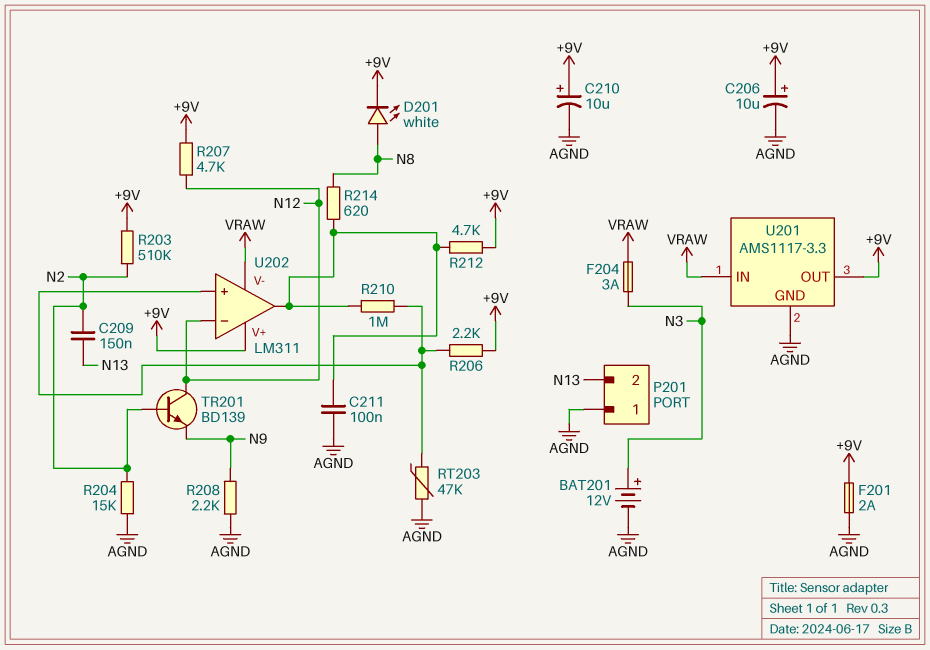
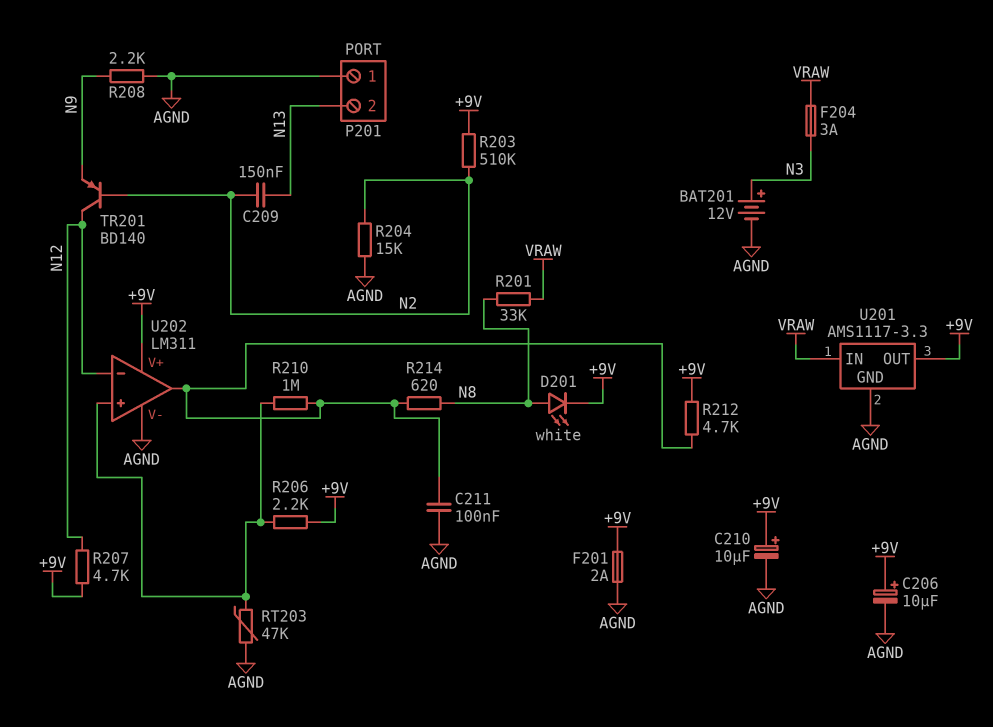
R201: none -> 33k (N8, VRAW)
TR201: NPN BD139 (B N2, C N12, E N9) -> PNP BD140 (B N2, C N12, E N9)
U202 pin V-: VRAW -> AGND

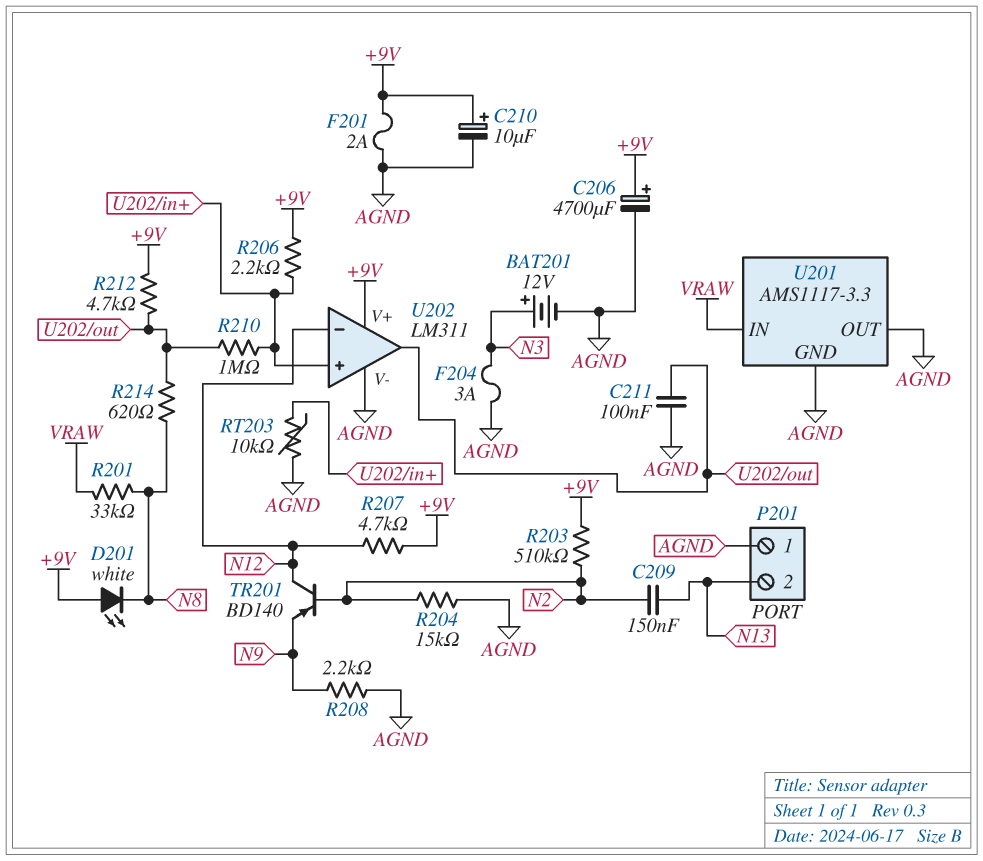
C206: 10uF (plus +9V, minus AGND) -> 4700uF (plus +9V, minus AGND)
D201: LED white (A N8, K +9V) -> LED white (A +9V, K N8)
F204: 3A (N3, VRAW) -> 3A (AGND, N3)
RT203: 47k (AGND, U202/in+) -> 10k (AGND, U202/in+)
U201 pin OUT: +9V -> AGND

